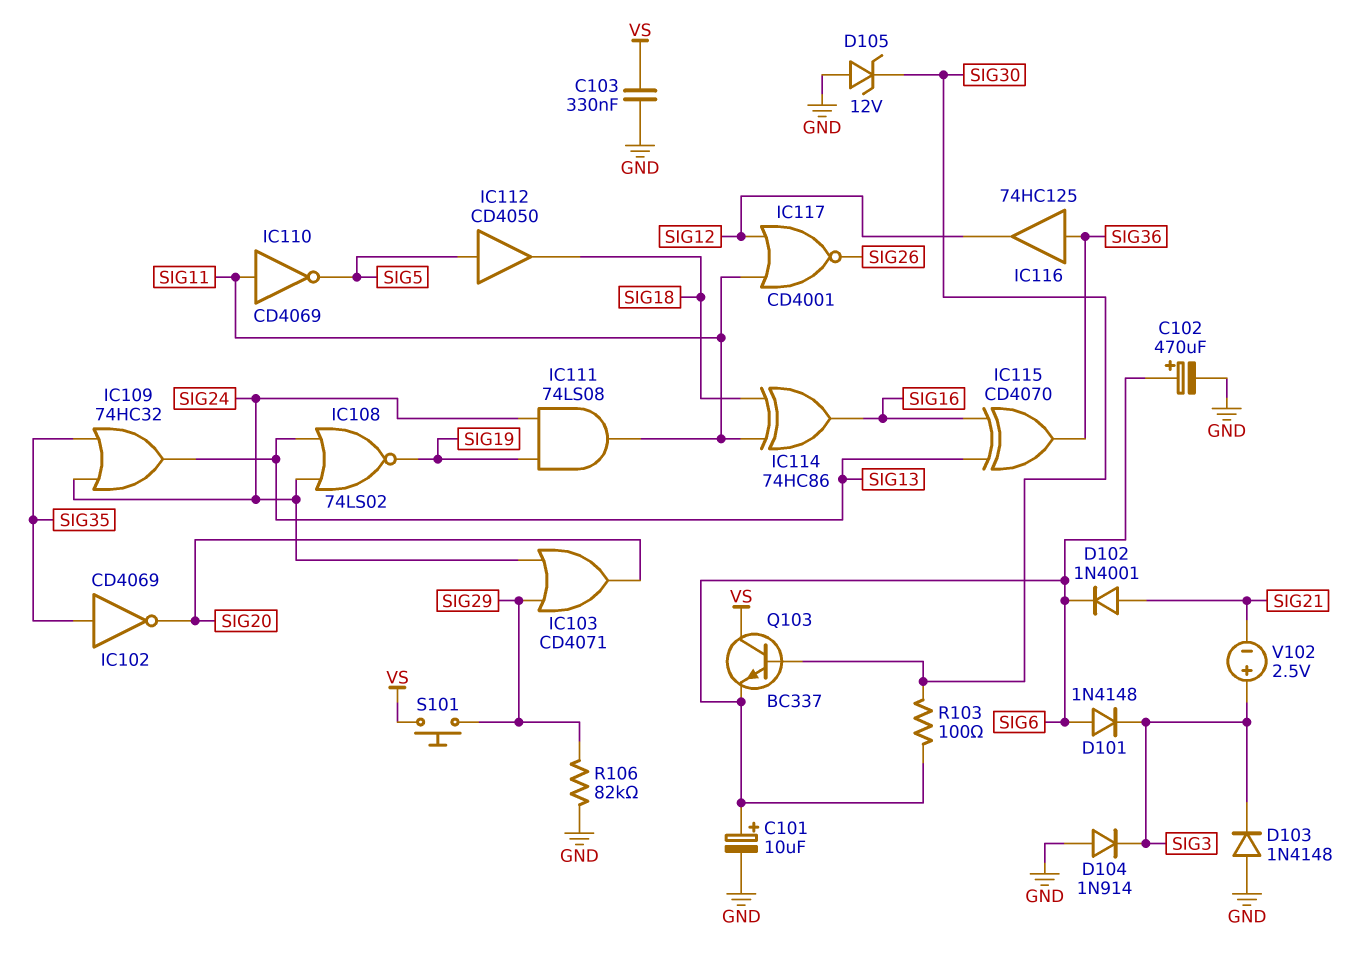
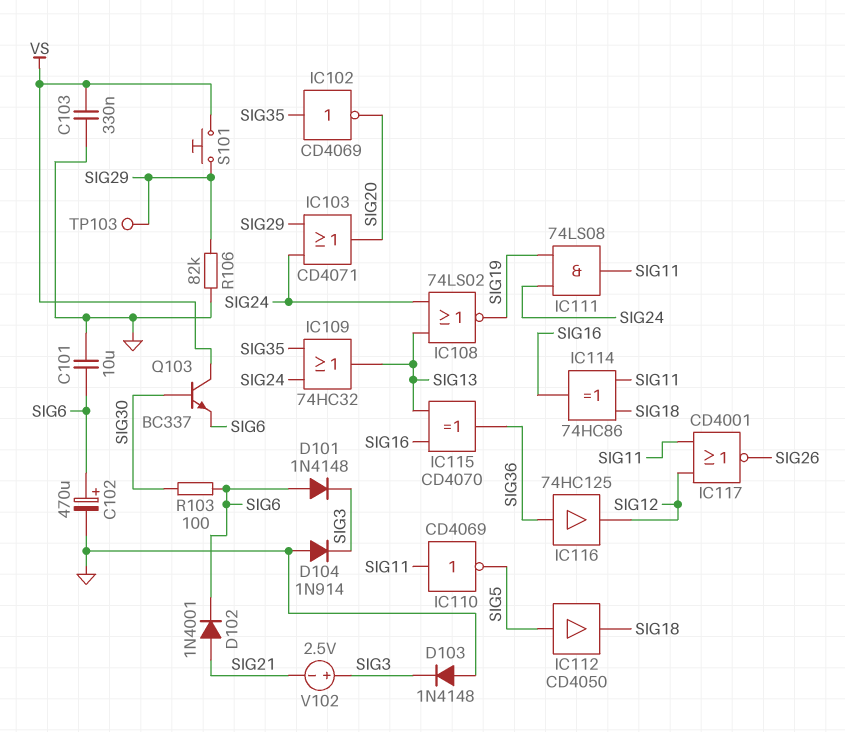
C101: 10uF (plus SIG6, minus GND) -> 10uF (GND, SIG6)
D105: zener 12V (A GND, K SIG30) -> none
TP103: none -> test point (SIG29)

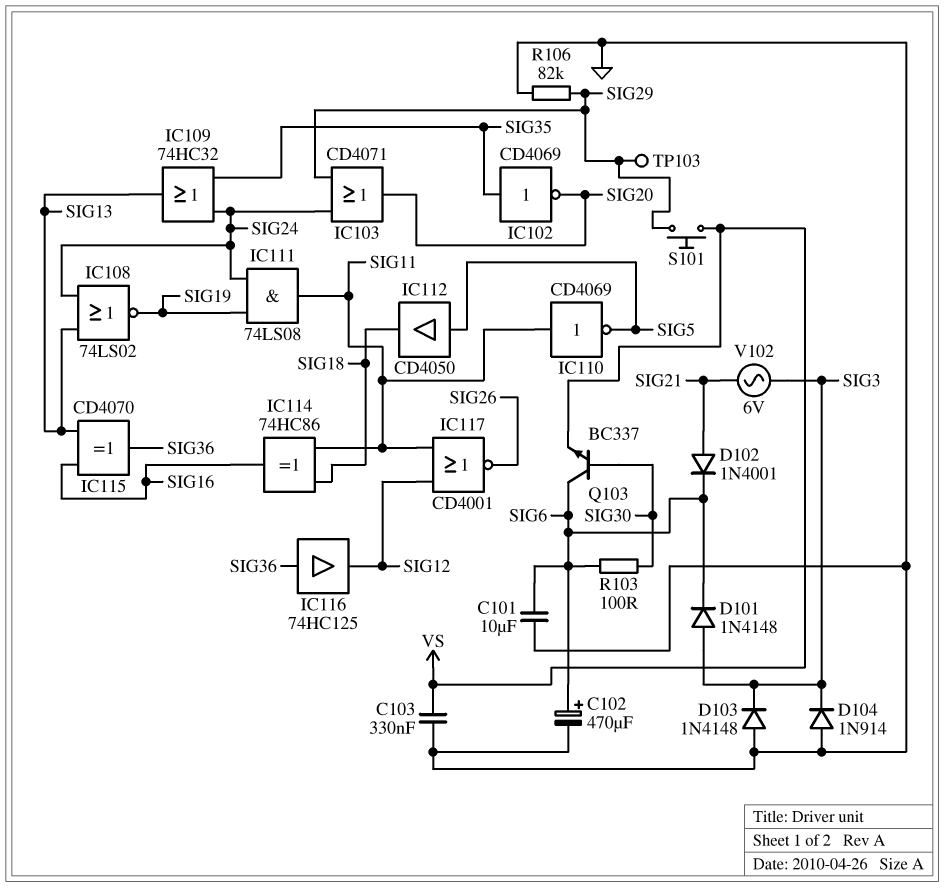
D101: diode 1N4148 (A SIG6, K SIG3) -> diode 1N4148 (A SIG3, K SIG6)
Q103: NPN BC337 (B SIG30, C VS, E SIG6) -> NPN BC337 (B SIG30, C SIG6, E VS)
V102: 2.5V (plus SIG3, minus SIG21) -> AC 6V (SIG3, SIG21)

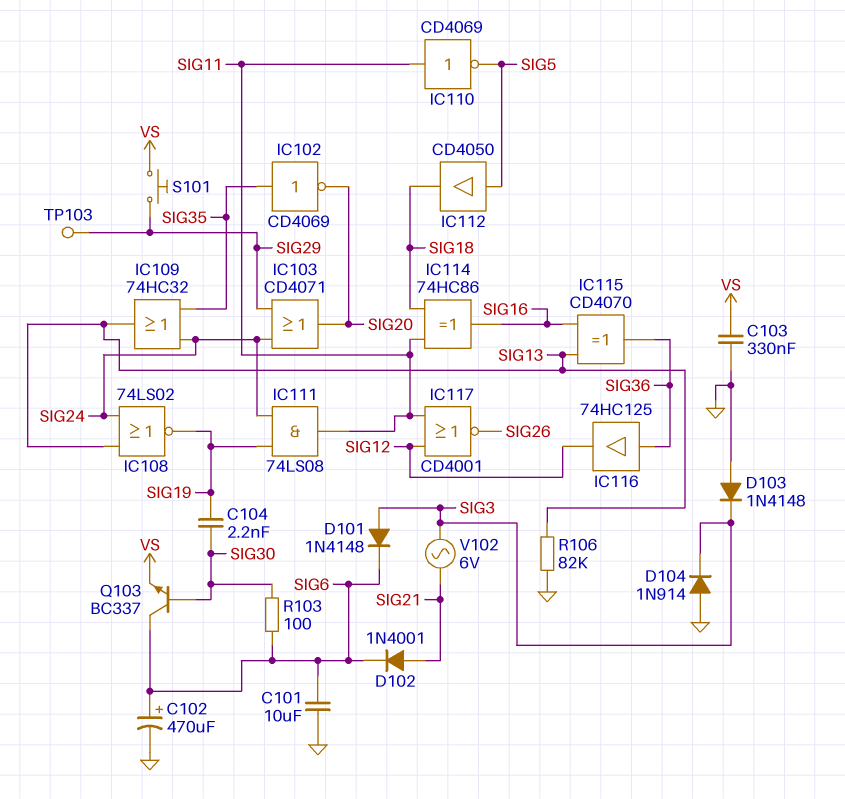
C104: none -> 2.2nF (SIG19, SIG30)
R106: 82k (GND, SIG29) -> 82k (GND, SIG13)

